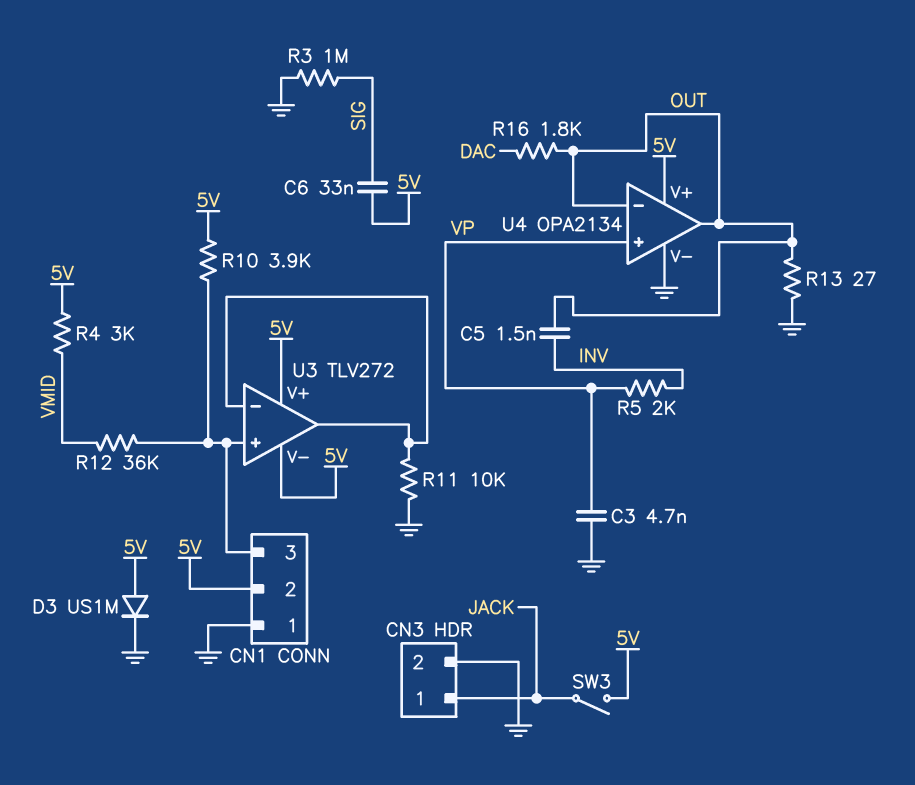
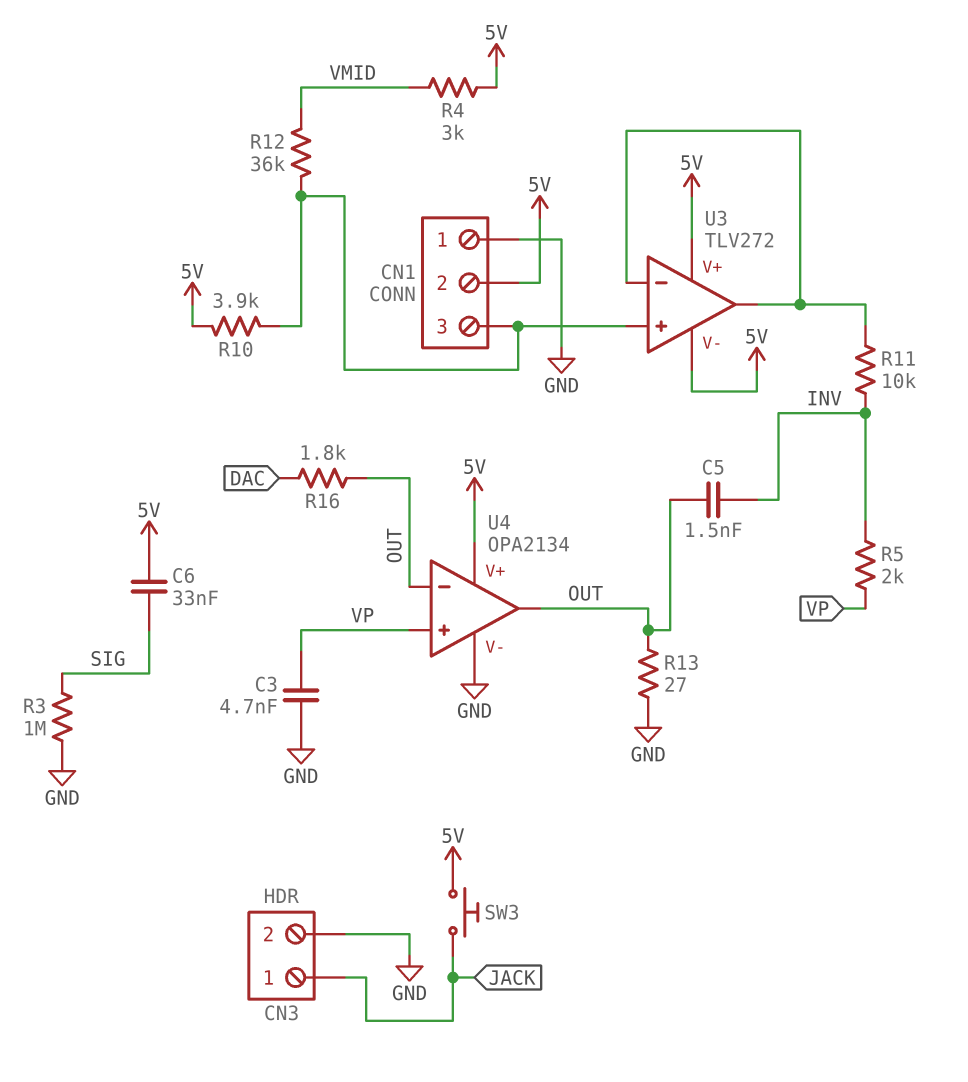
D3: diode US1M (A 5V, K GND) -> none
R11: 10k (GND, U3/in-) -> 10k (INV, U3/in-)
SW3: switch (5V, JACK) -> button (5V, JACK)

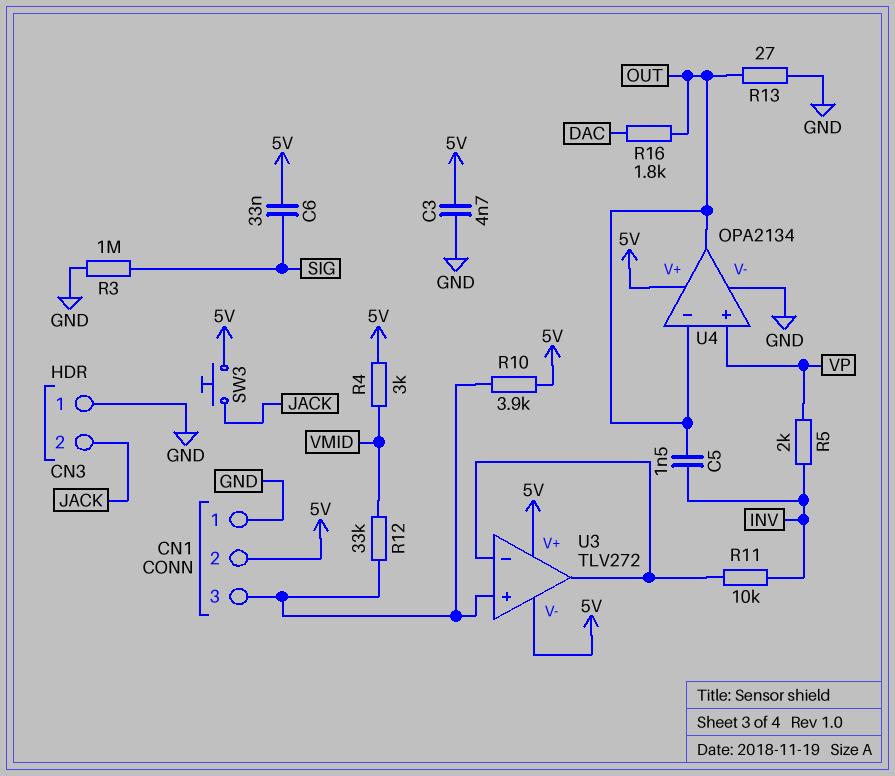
C3: 4.7nF (GND, VP) -> 4.7nF (5V, GND)
CN3 pin 1: JACK -> GND
CN3 pin 2: GND -> JACK
R12: 36k (CN1/3, VMID) -> 33k (CN1/3, VMID)

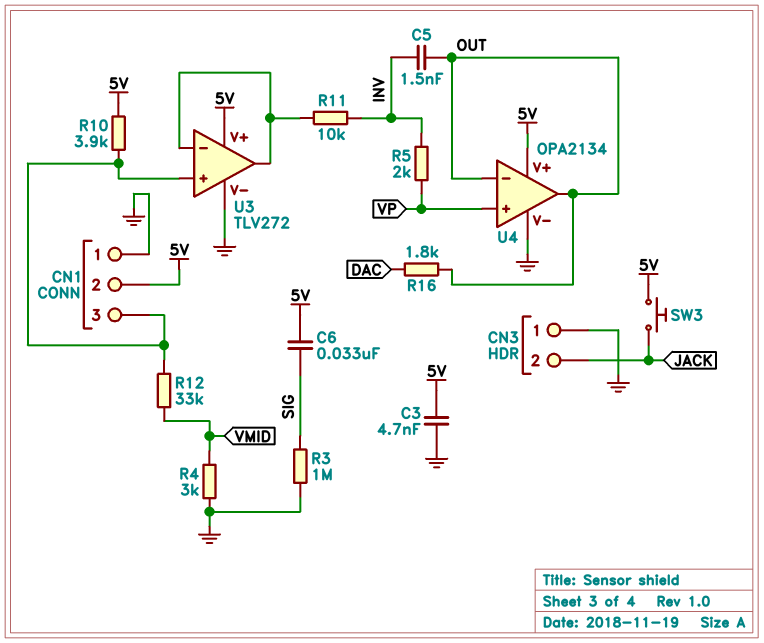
R4: 3k (5V, VMID) -> 3k (GND, VMID)
R13: 27 (GND, OUT) -> none
U3 pin V-: 5V -> GND

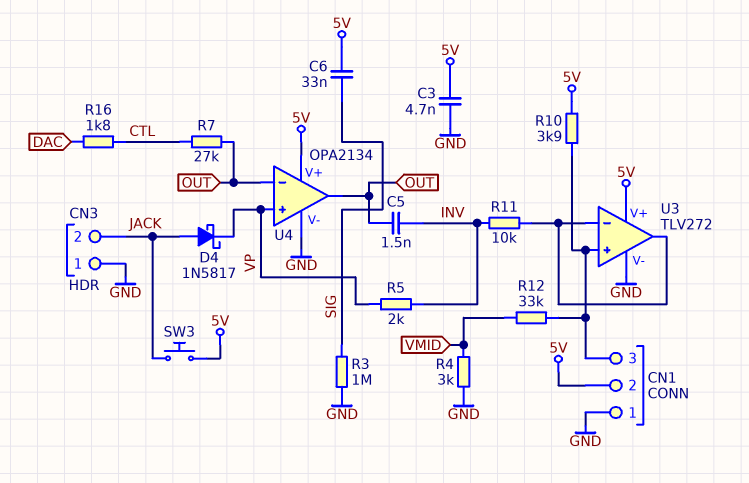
D4: none -> schottky 1N5817 (A JACK, K VP)
R7: none -> 27k (CTL, OUT)
R16: 1.8k (DAC, OUT) -> 1.8k (CTL, DAC)

